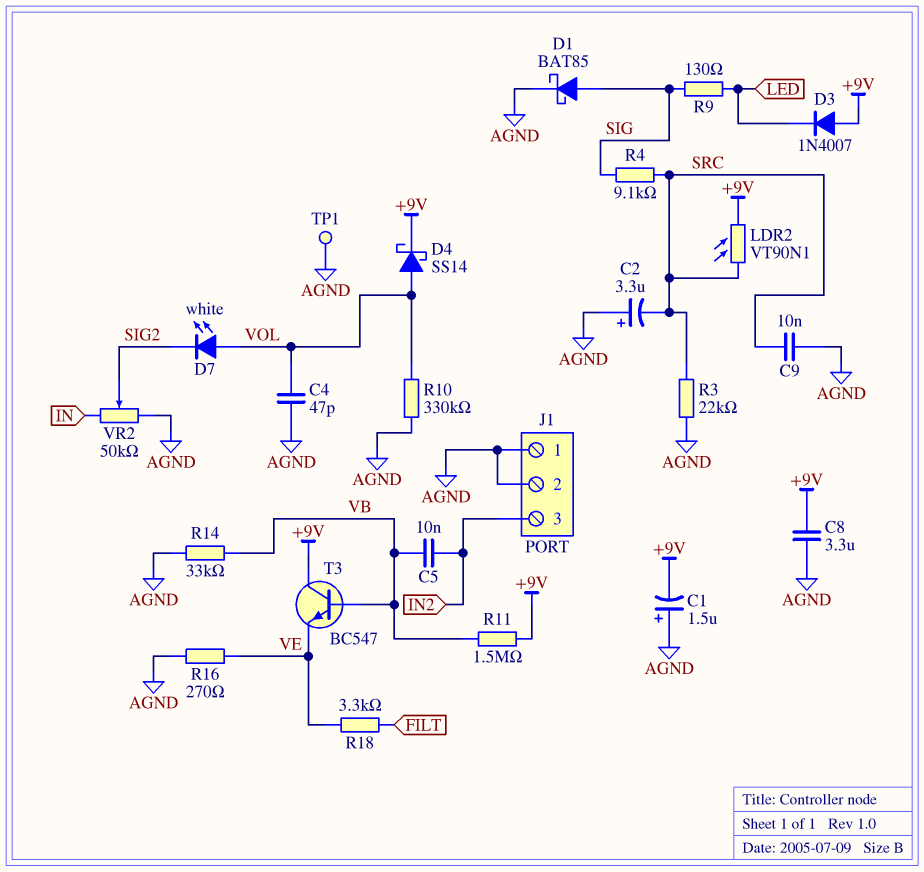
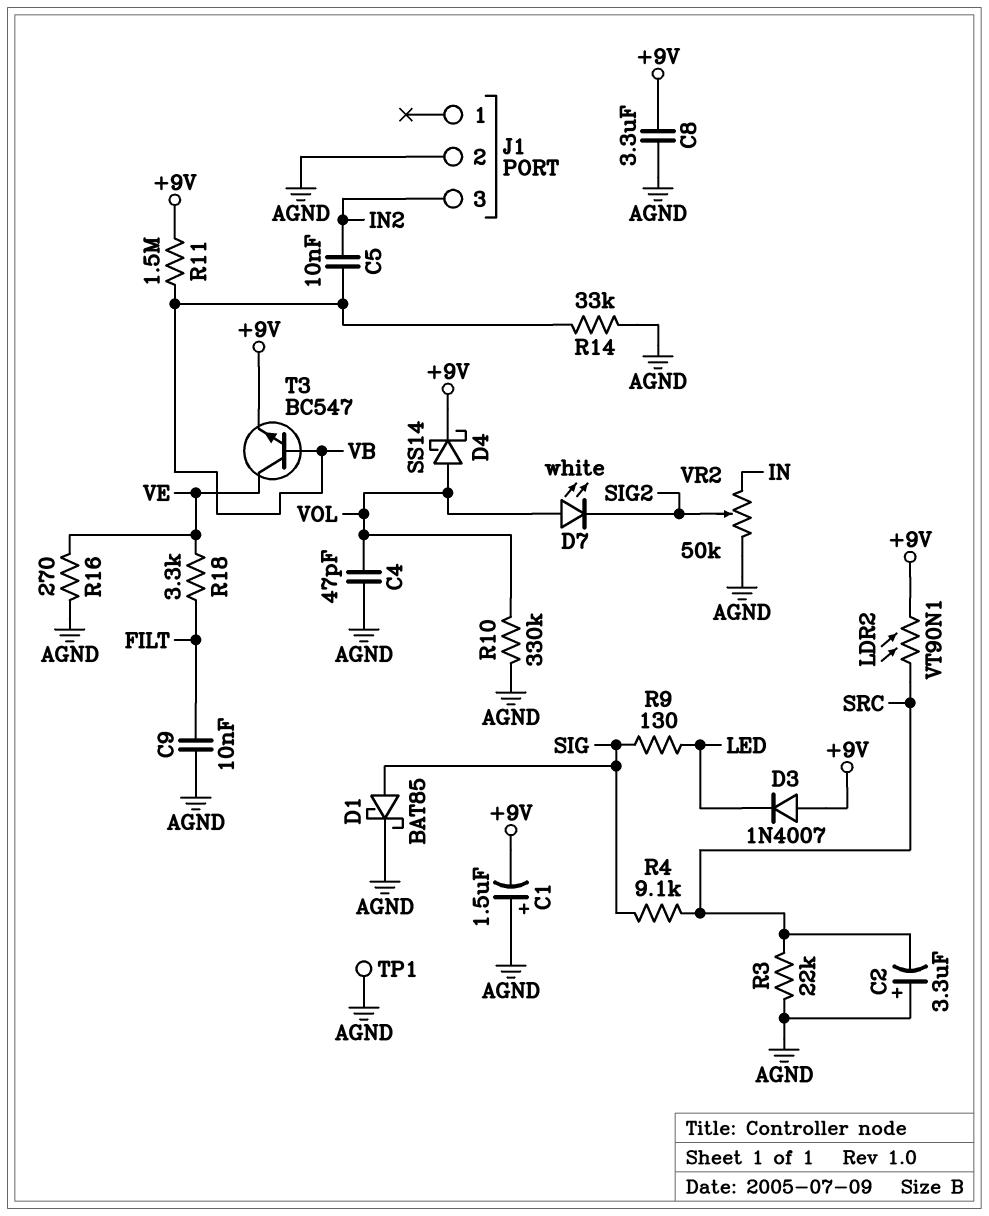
C9: 10nF (AGND, SRC) -> 10nF (AGND, FILT)
J1 pin 1: AGND -> none
T3: NPN BC547 (B VB, C +9V, E VE) -> NPN BC547 (B VB, C VE, E +9V)

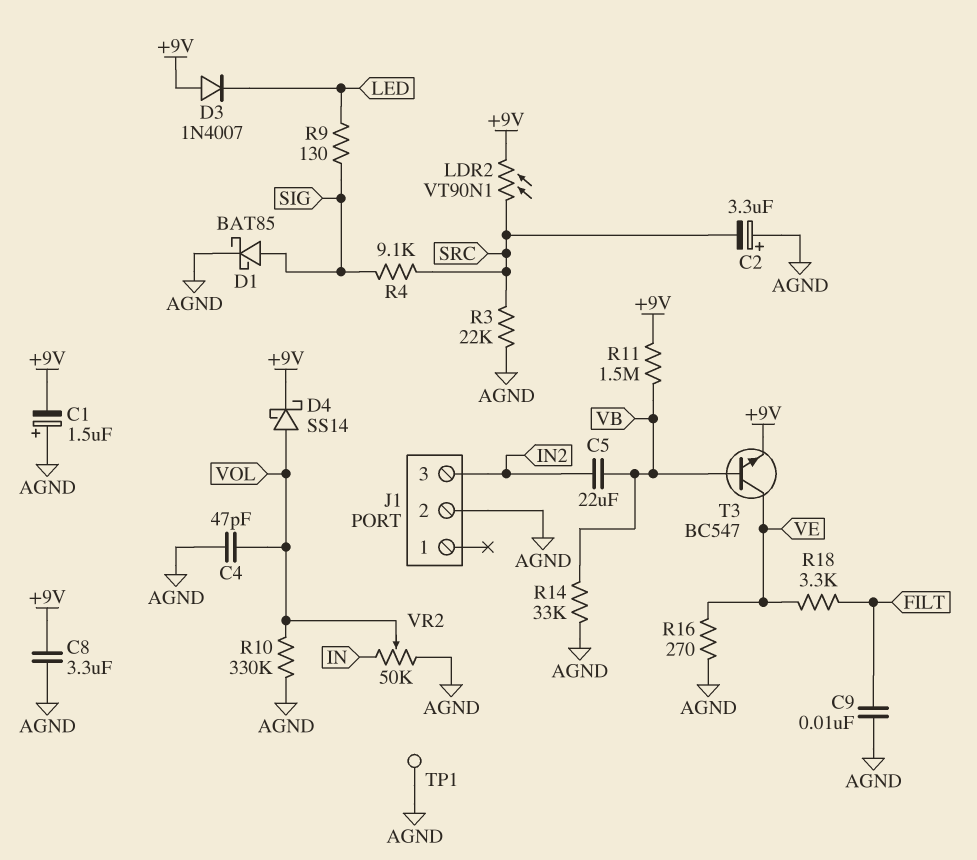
C5: 10nF (IN2, VB) -> 22uF (IN2, VB)
D7: LED white (A VOL, K SIG2) -> none
VR2: 50k (AGND, IN, wiper SIG2) -> 50k (AGND, IN, wiper VOL)

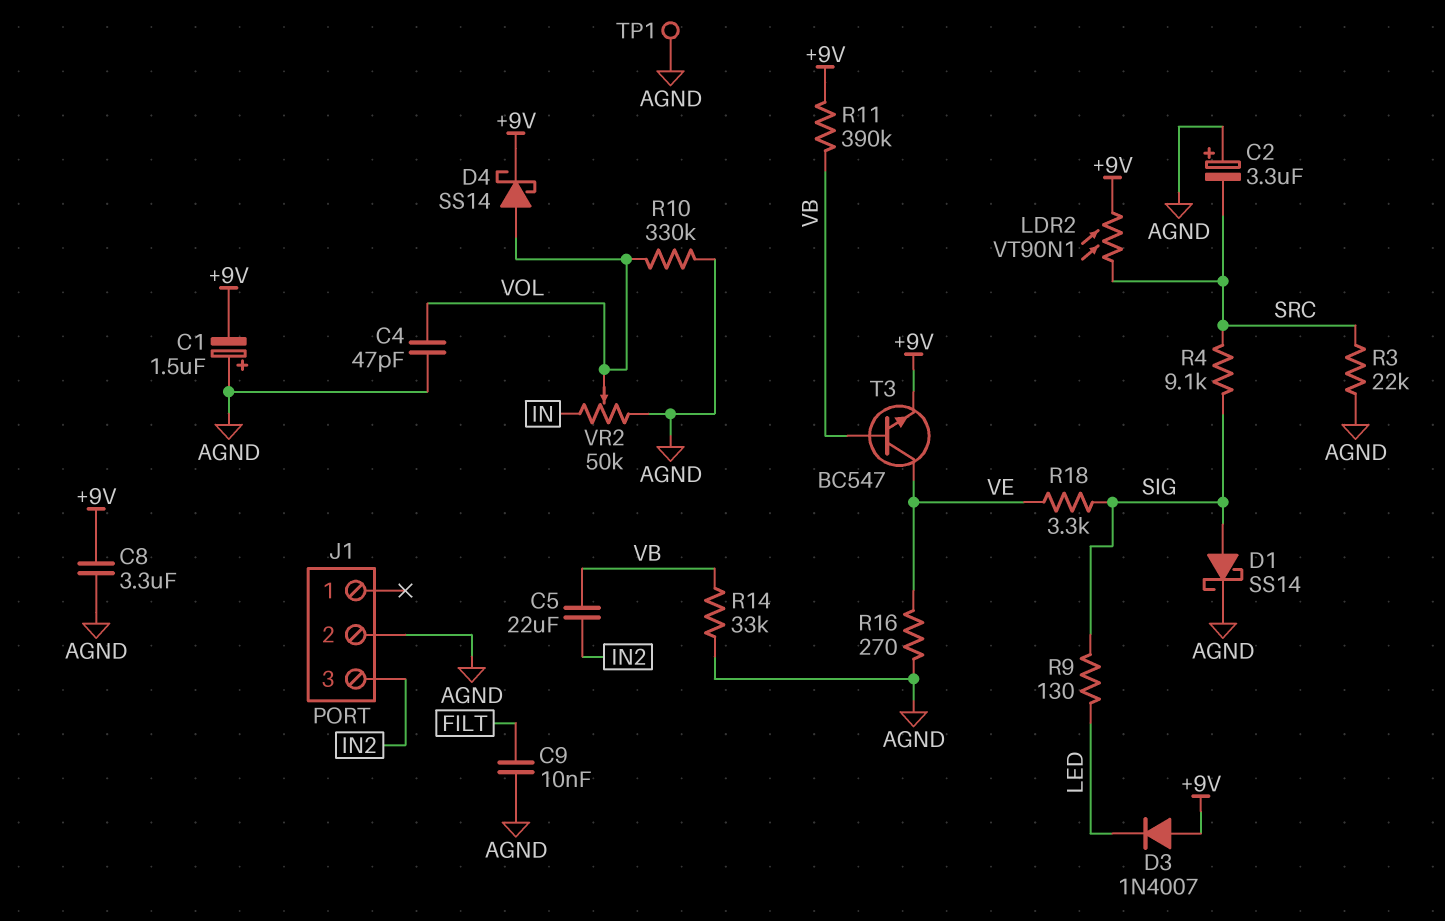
D1: schottky BAT85 (A SIG, K AGND) -> schottky SS14 (A SIG, K AGND)
R11: 1.5M (+9V, VB) -> 390k (+9V, VB)
R18: 3.3k (FILT, VE) -> 3.3k (SIG, VE)

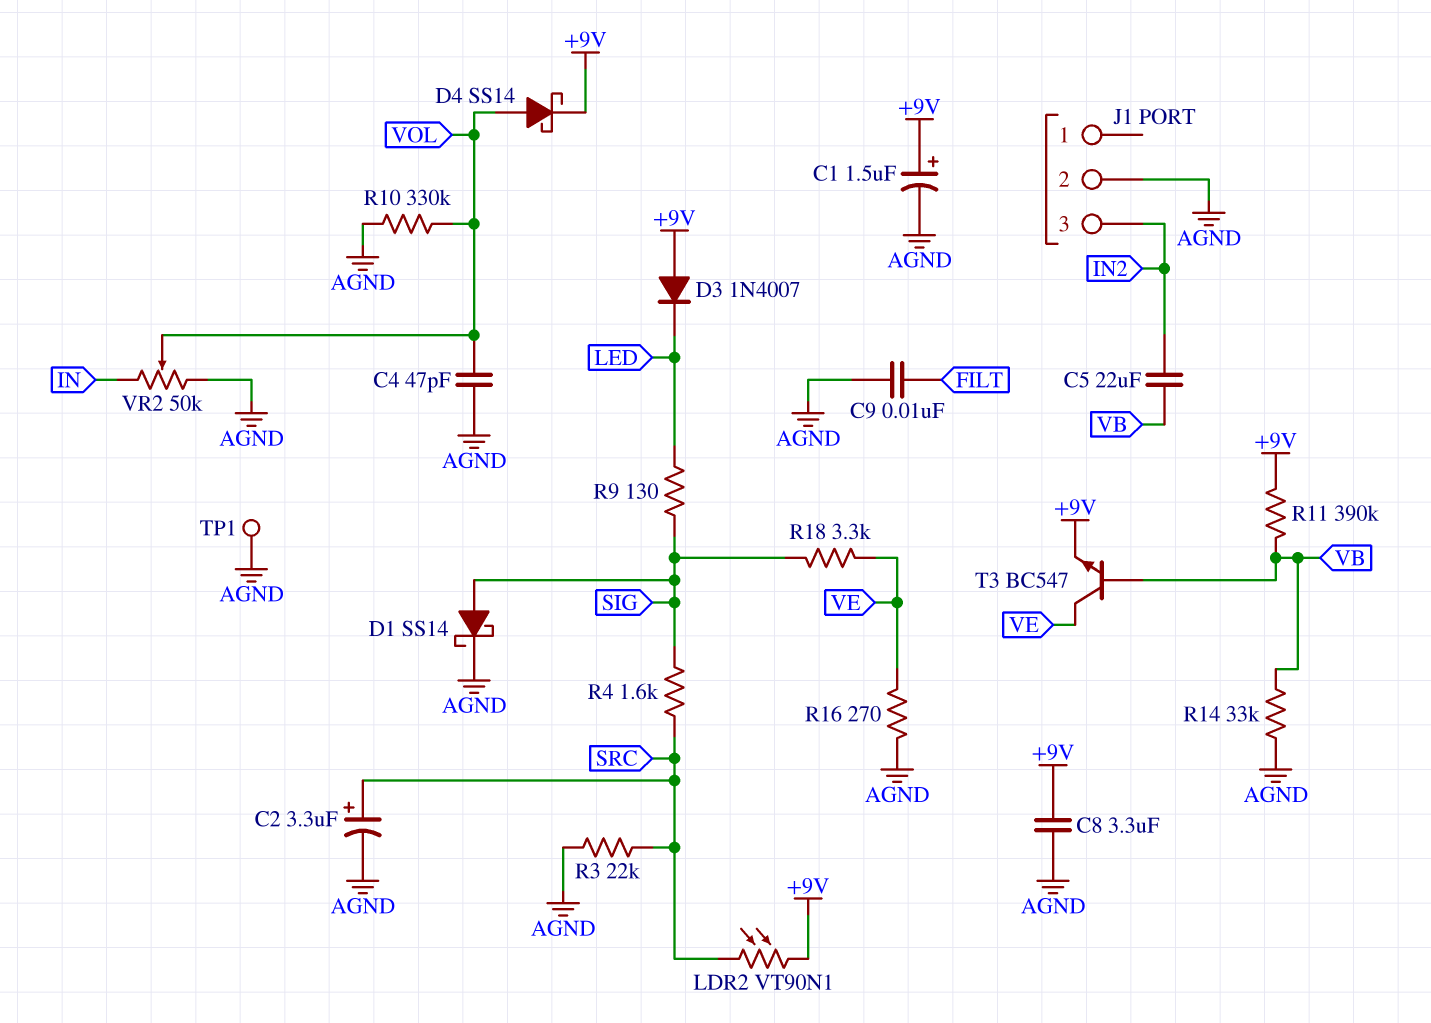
C1: 1.5uF (plus AGND, minus +9V) -> 1.5uF (plus +9V, minus AGND)
C2: 3.3uF (plus AGND, minus SRC) -> 3.3uF (plus SRC, minus AGND)
R4: 9.1k (SIG, SRC) -> 1.6k (SIG, SRC)

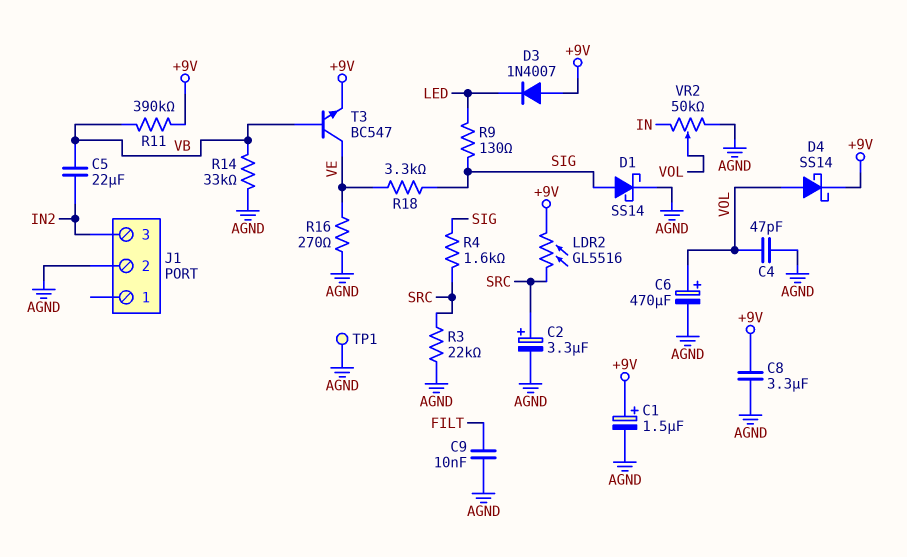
C6: none -> 470uF (plus VOL, minus AGND)
LDR2: VT90N1 (+9V, SRC) -> GL5516 (+9V, SRC)
R10: 330k (AGND, VOL) -> none

